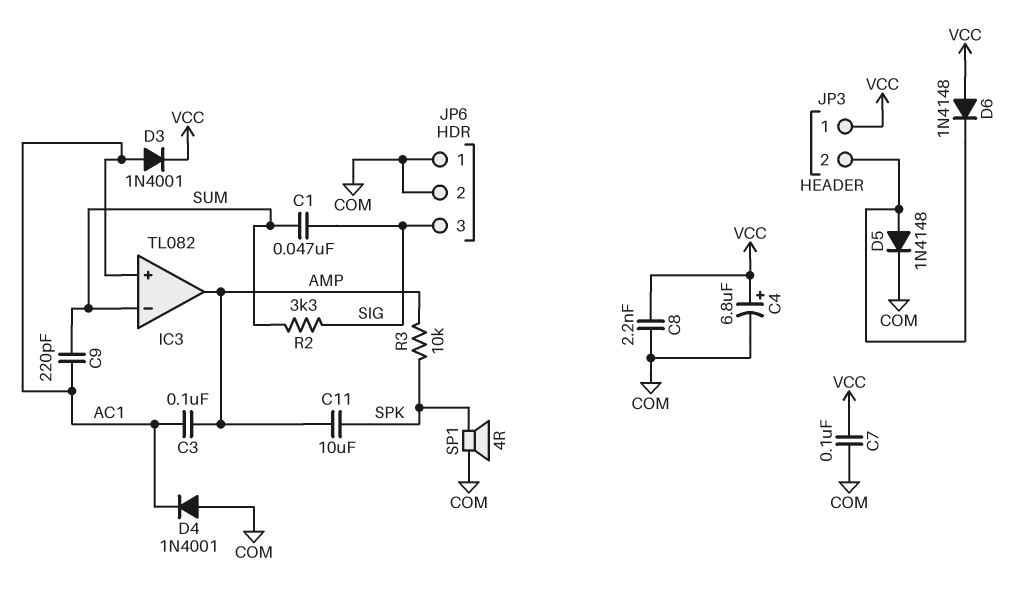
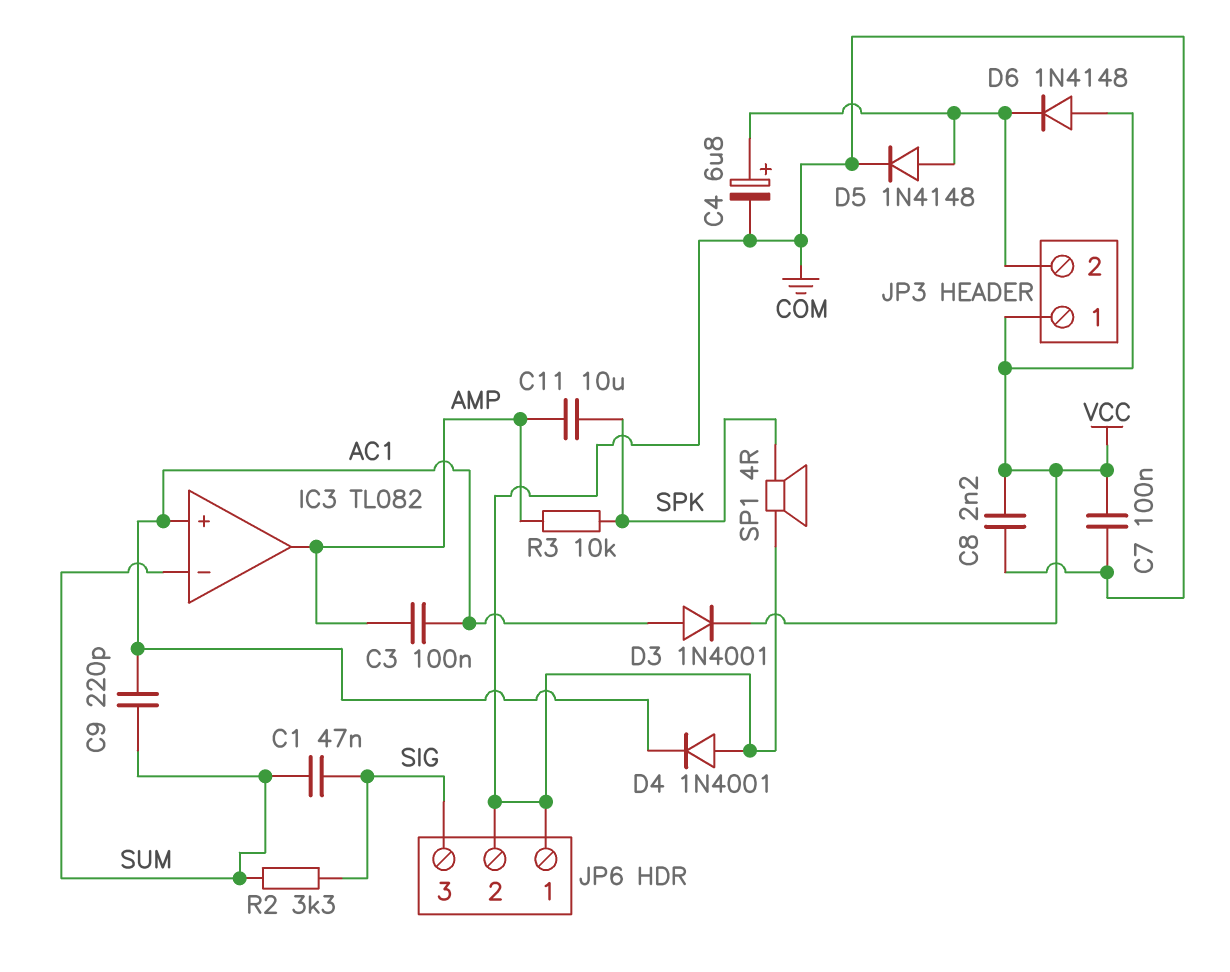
C4: 6.8uF (plus VCC, minus COM) -> 6.8uF (plus JP3/2, minus COM)

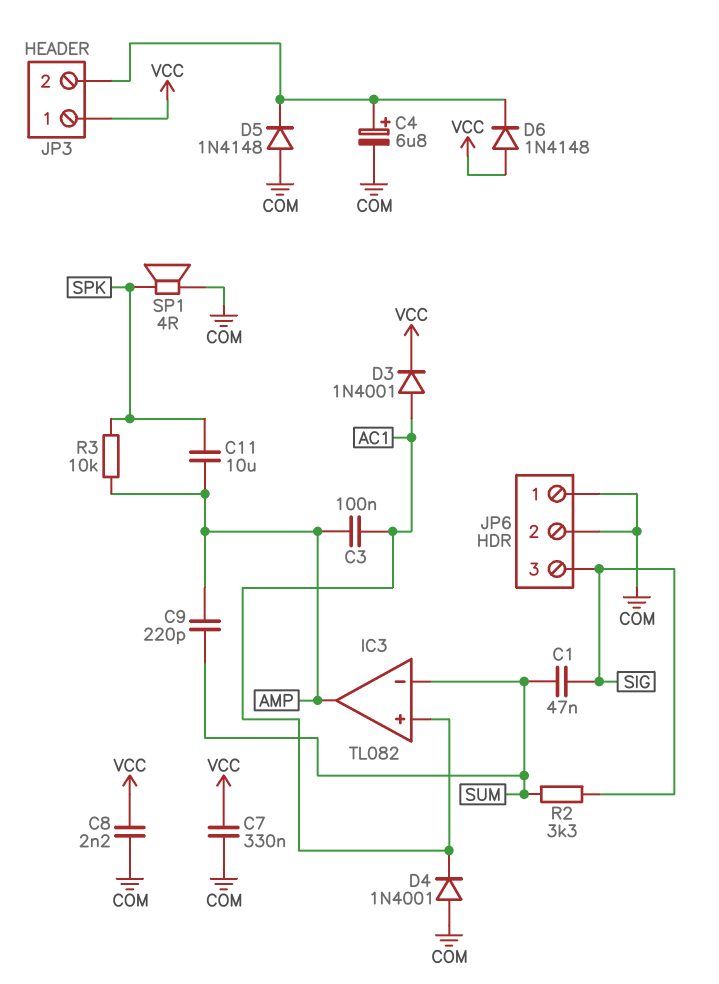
C7: 100nF (COM, VCC) -> 330nF (COM, VCC)
C9: 220pF (AC1, SUM) -> 220pF (AMP, SUM)
D5: diode 1N4148 (A JP3/2, K COM) -> diode 1N4148 (A COM, K JP3/2)

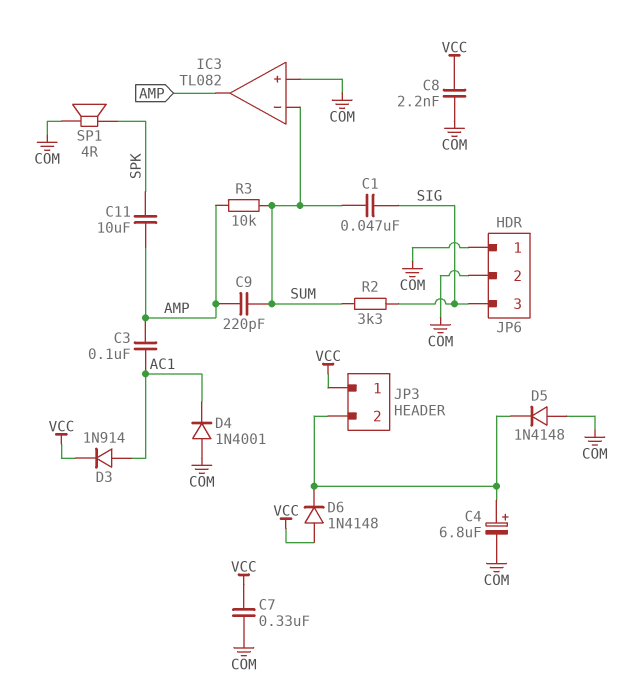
D3: diode 1N4001 (A AC1, K VCC) -> diode 1N914 (A AC1, K VCC)
IC3 pin in+: AC1 -> COM
R3: 10k (AMP, SPK) -> 10k (AMP, SUM)

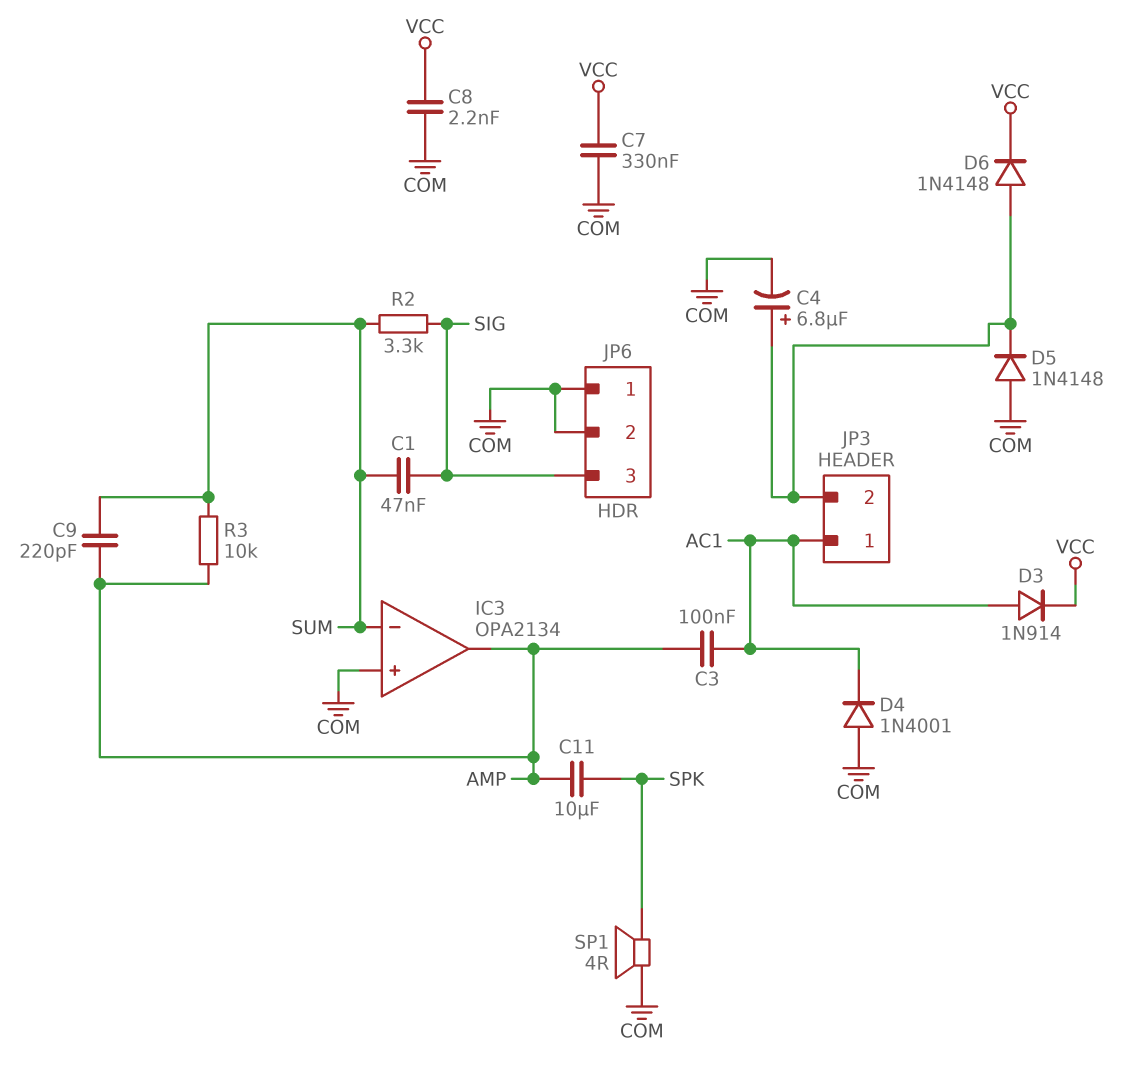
D6: diode 1N4148 (A VCC, K JP3/2) -> diode 1N4148 (A JP3/2, K VCC)
IC3: TL082 -> OPA2134
JP3 pin 1: VCC -> AC1

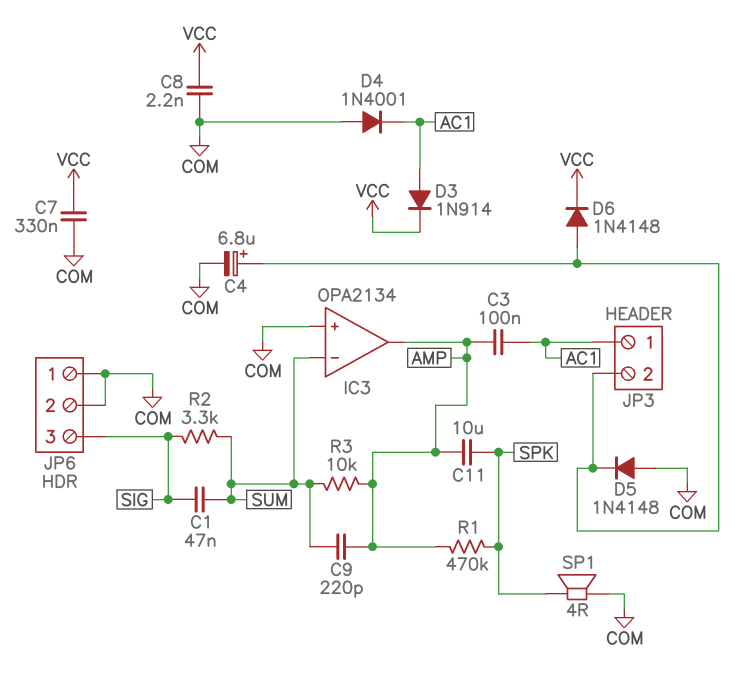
R1: none -> 470k (AMP, SPK)

